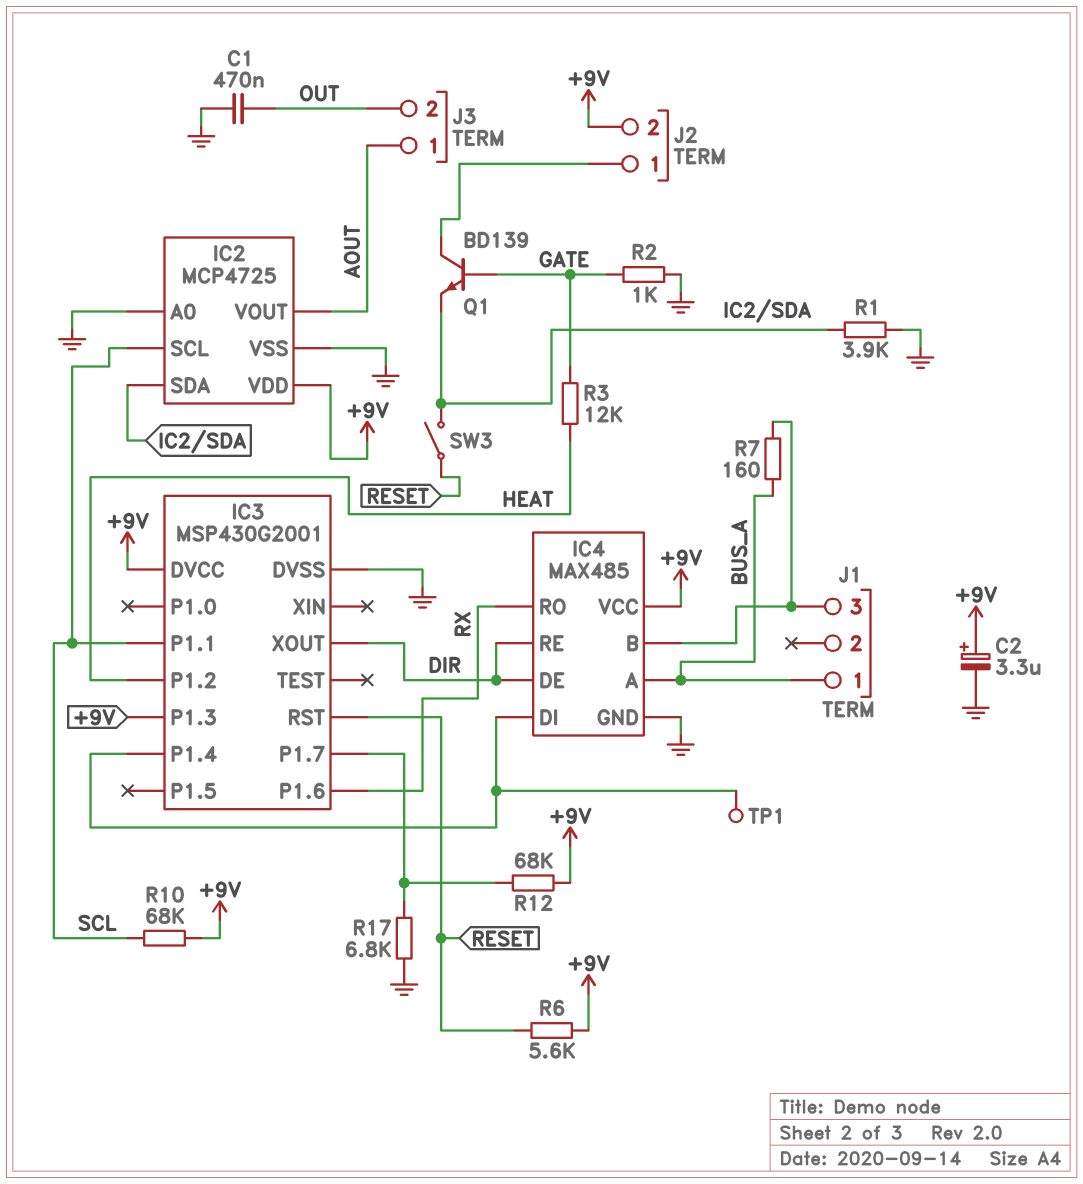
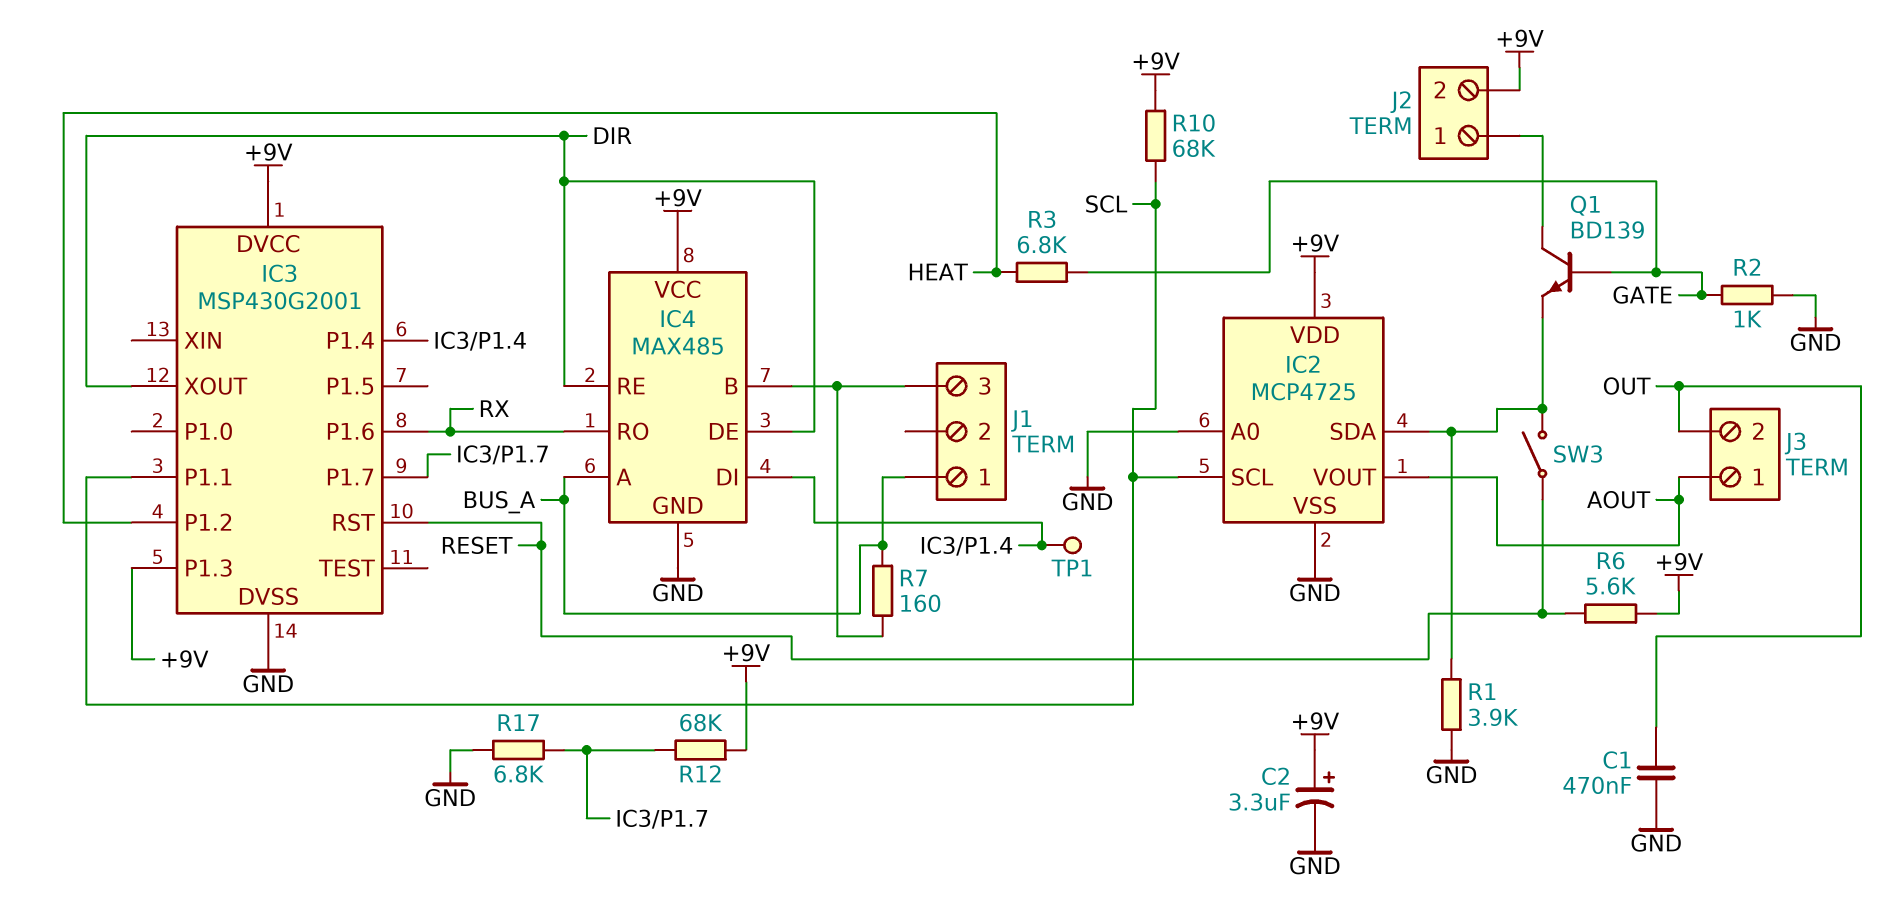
R3: 12k (GATE, HEAT) -> 6.8k (GATE, HEAT)

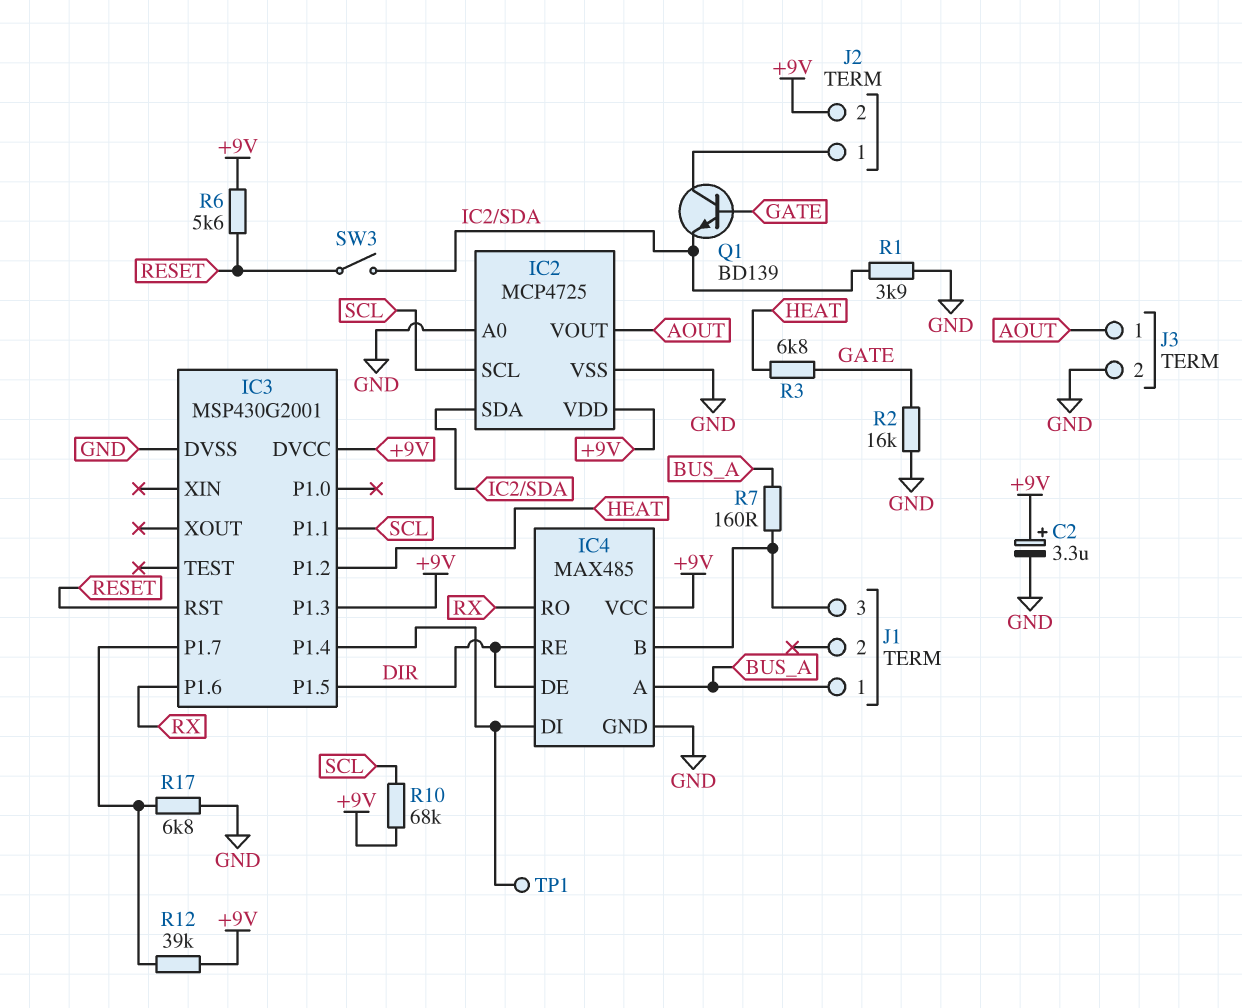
C1: 470nF (GND, OUT) -> none
IC3 pin P1.5: none -> DIR
IC3 pin XOUT: DIR -> none
J3 pin 2: OUT -> GND
R2: 1k (GATE, GND) -> 16k (GATE, GND)
R12: 68k (+9V, IC3/P1.7) -> 39k (+9V, IC3/P1.7)

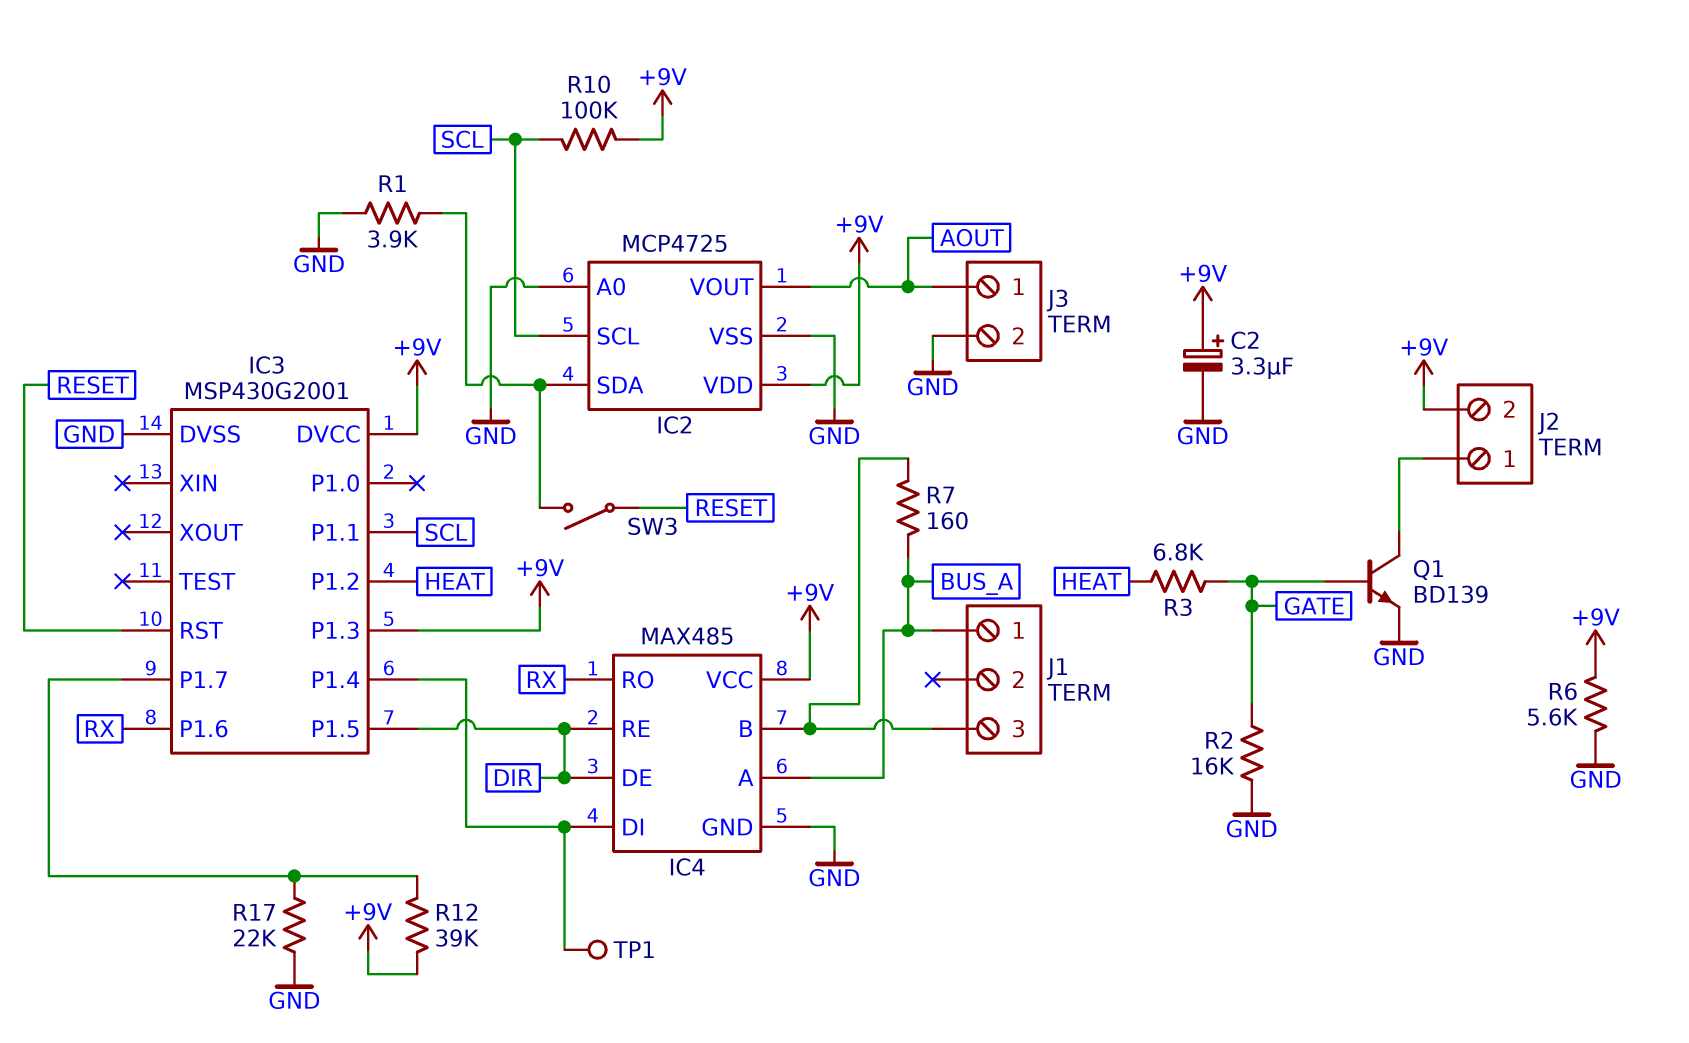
Q1: NPN BD139 (B GATE, C J2/1, E IC2/SDA) -> NPN BD139 (B GATE, C J2/1, E GND)
R6: 5.6k (+9V, RESET) -> 5.6k (+9V, GND)
R10: 68k (+9V, SCL) -> 100k (+9V, SCL)
R17: 6.8k (GND, IC3/P1.7) -> 22k (GND, IC3/P1.7)

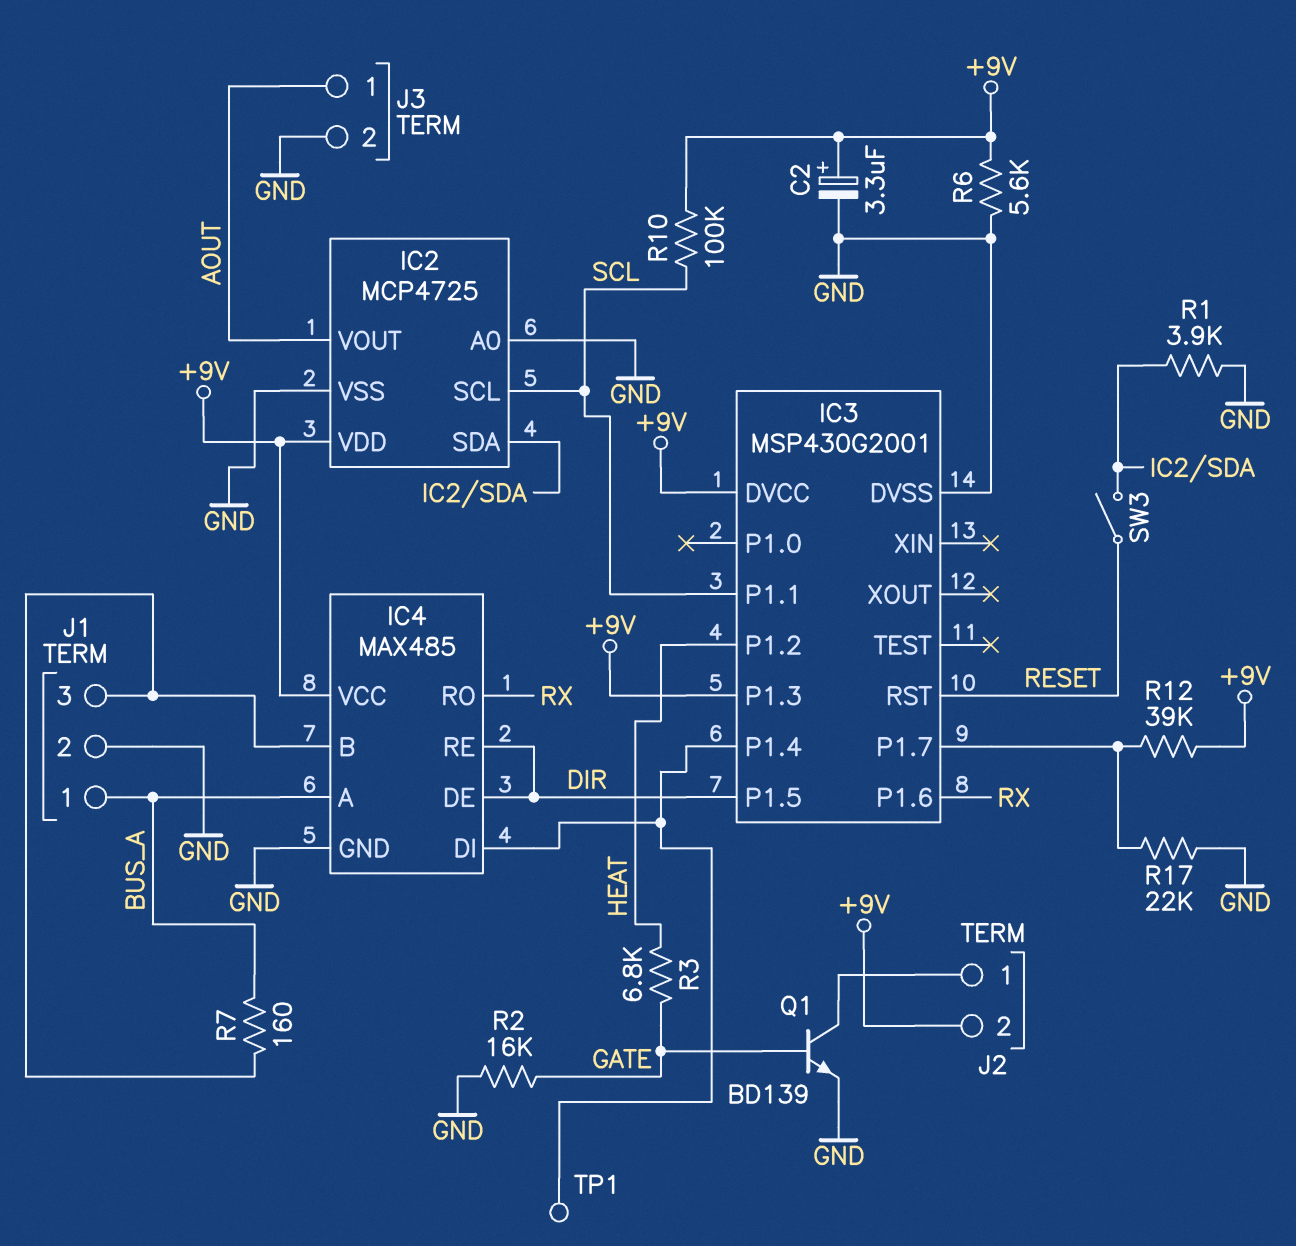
J1 pin 2: none -> GND

